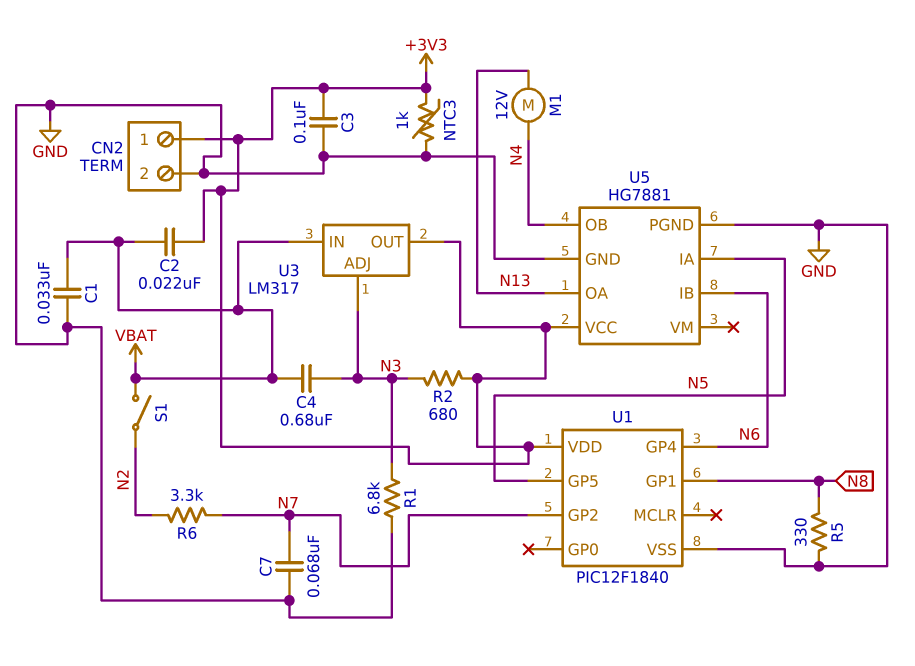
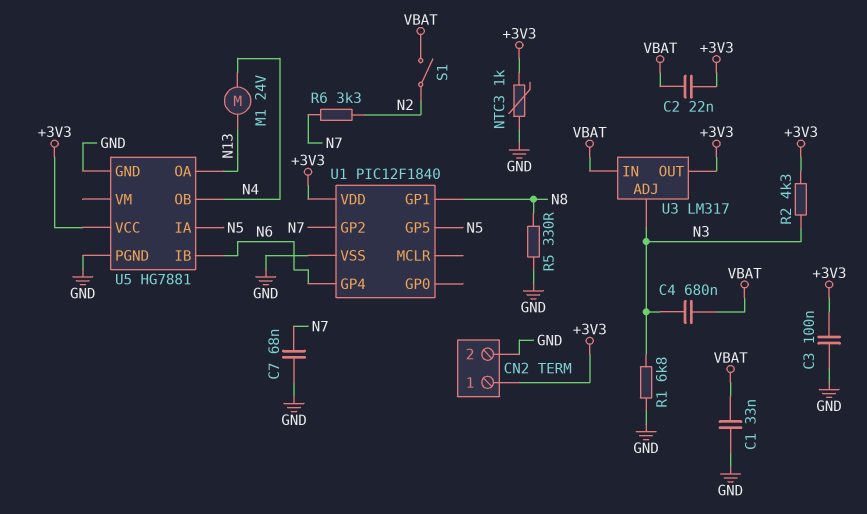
M1: motor 12V (N4, N13) -> motor 24V (N4, N13)
R2: 680 (+3V3, N3) -> 4.3k (+3V3, N3)

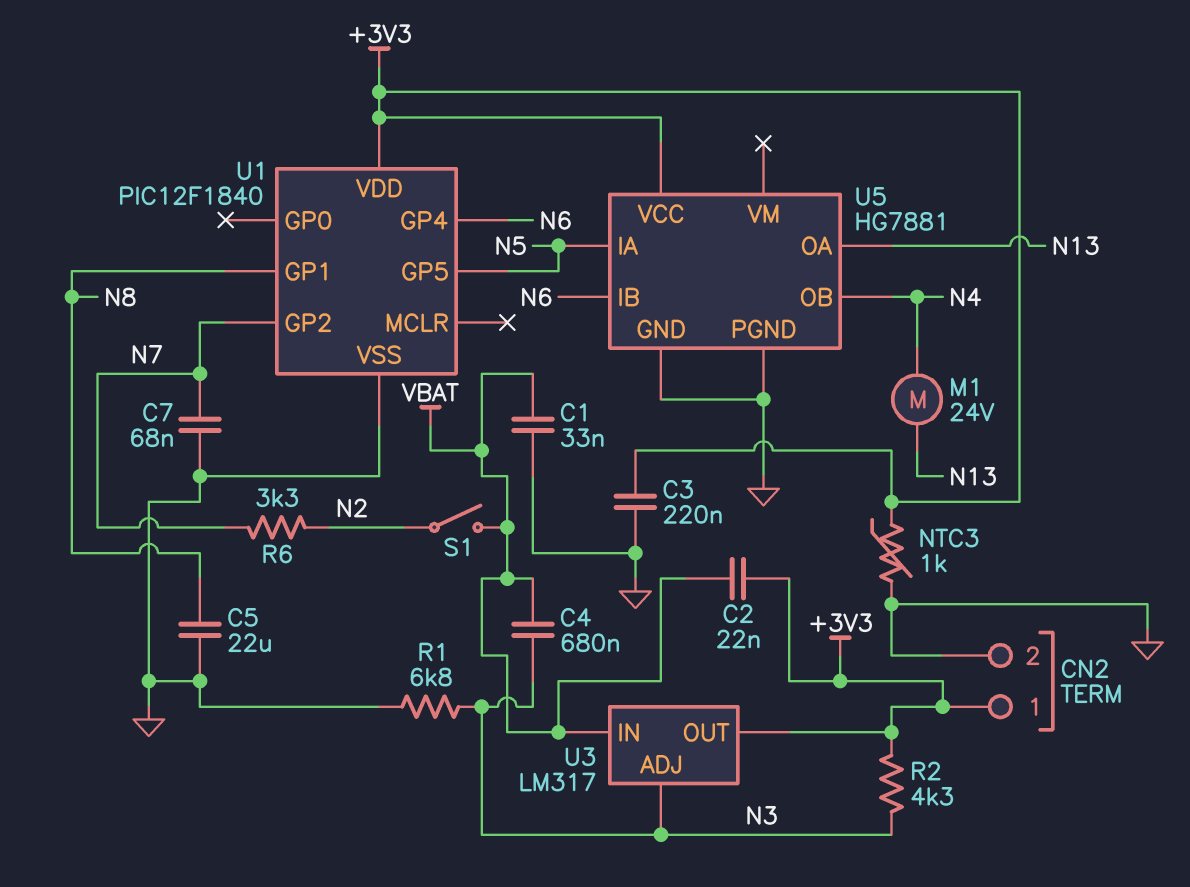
C3: 100nF (+3V3, GND) -> 220nF (+3V3, GND)
C5: none -> 22uF (GND, N8)
R5: 330 (GND, N8) -> none

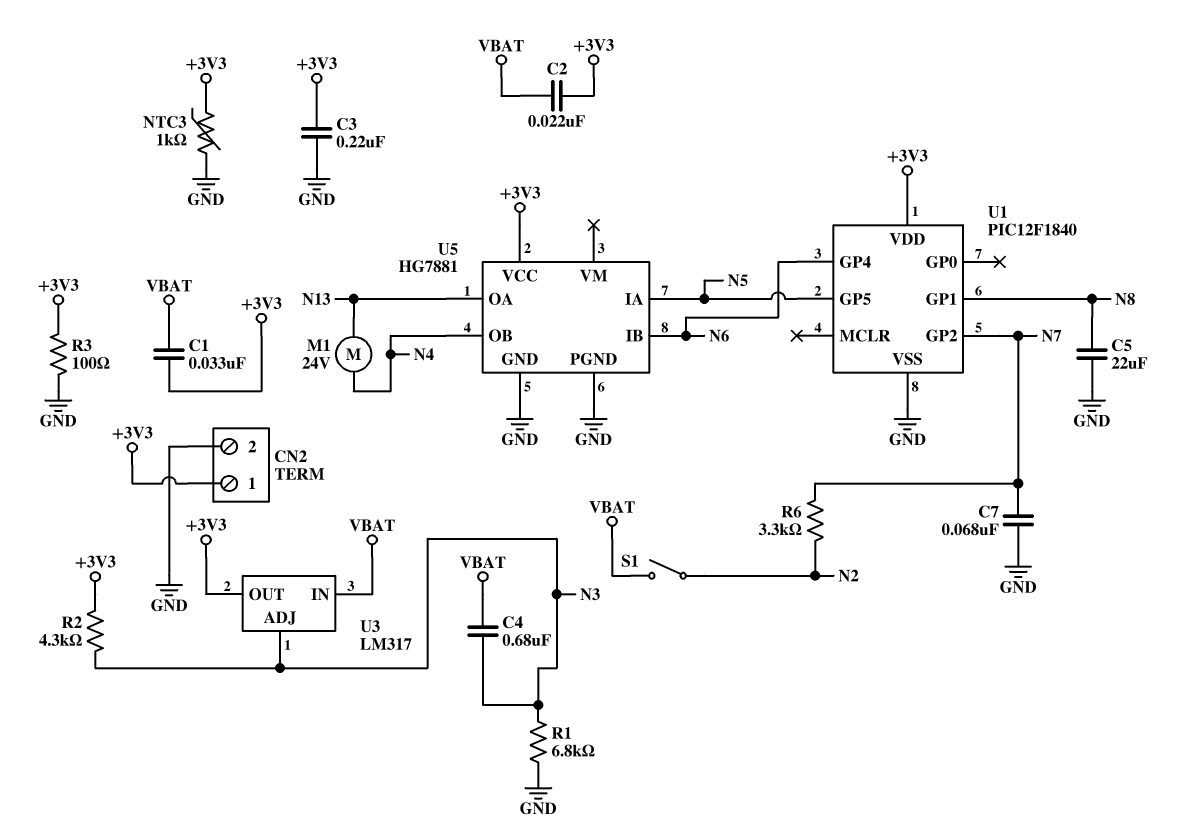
C1: 33nF (GND, VBAT) -> 33nF (+3V3, VBAT)
R3: none -> 100 (+3V3, GND)

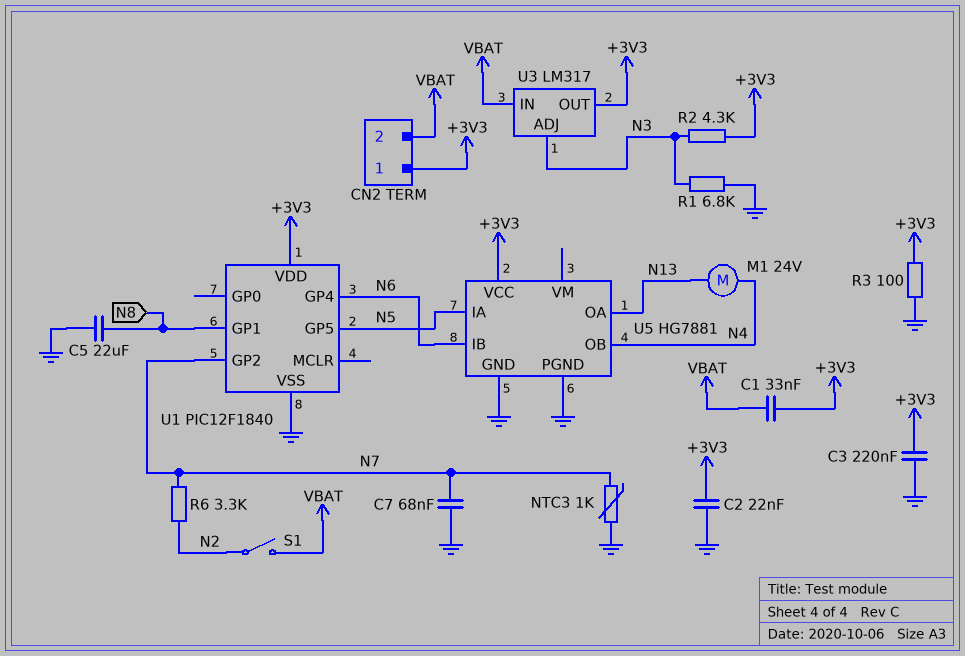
C2: 22nF (+3V3, VBAT) -> 22nF (+3V3, GND)
C4: 680nF (N3, VBAT) -> none
CN2 pin 2: GND -> VBAT
NTC3: 1k (+3V3, GND) -> 1k (GND, N7)

